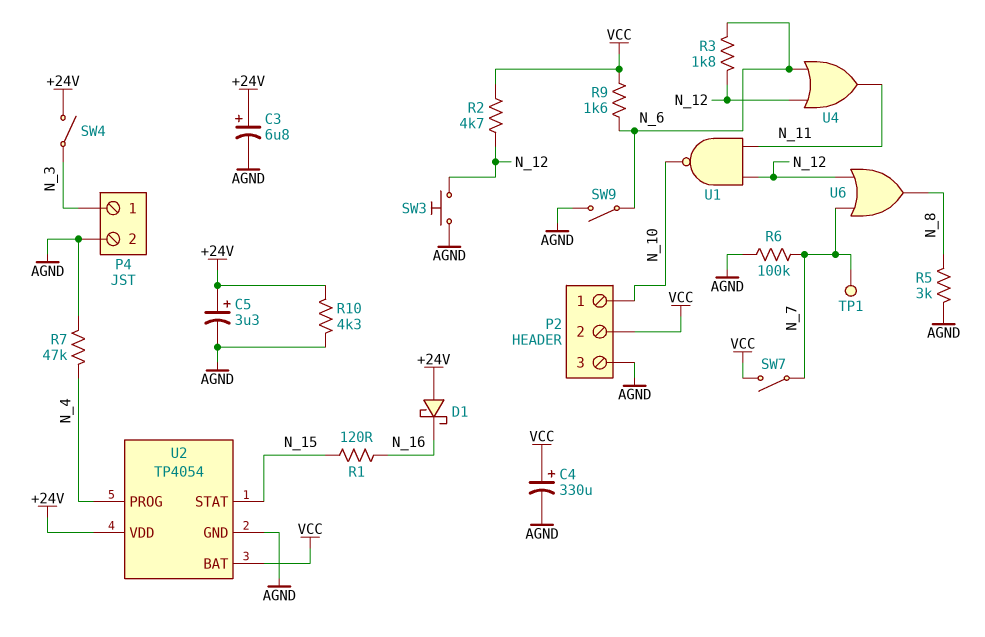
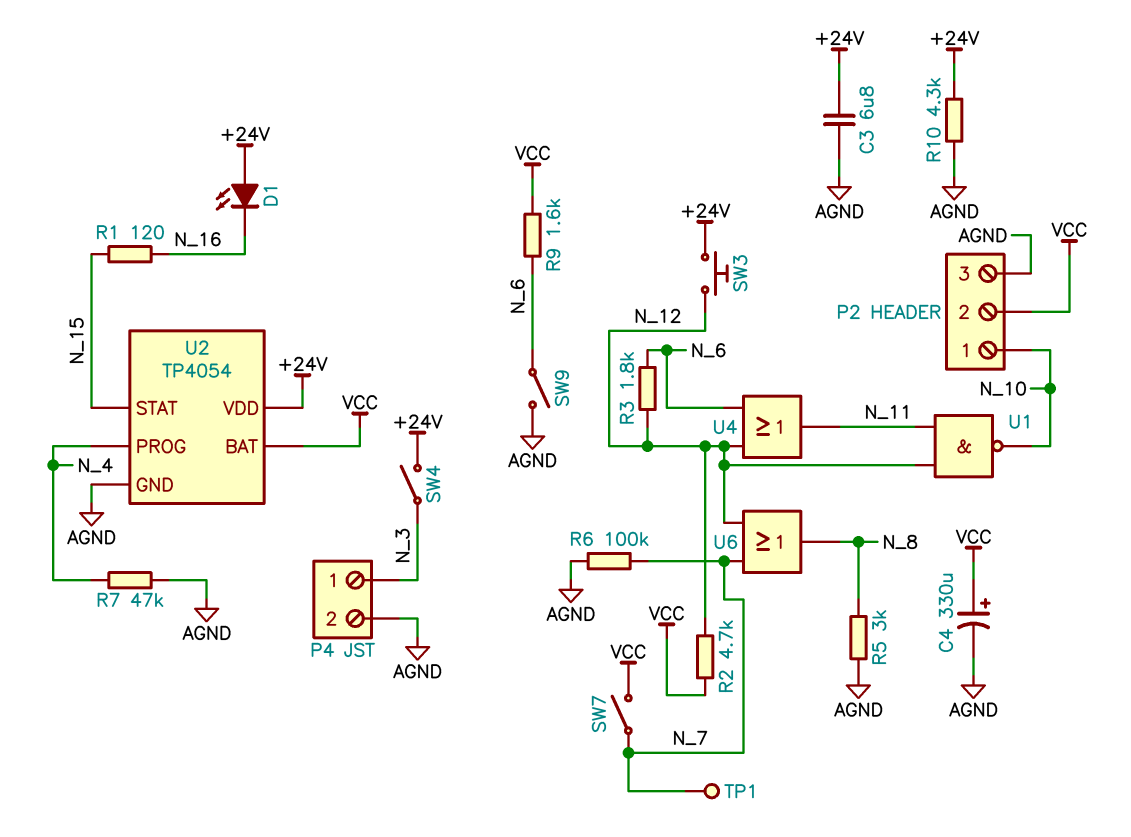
C3: 6.8uF (plus +24V, minus AGND) -> 6.8uF (+24V, AGND)
C5: 3.3uF (plus +24V, minus AGND) -> none
D1: schottky (A +24V, K N_16) -> LED (A +24V, K N_16)
SW3: button (AGND, N_12) -> button (+24V, N_12)

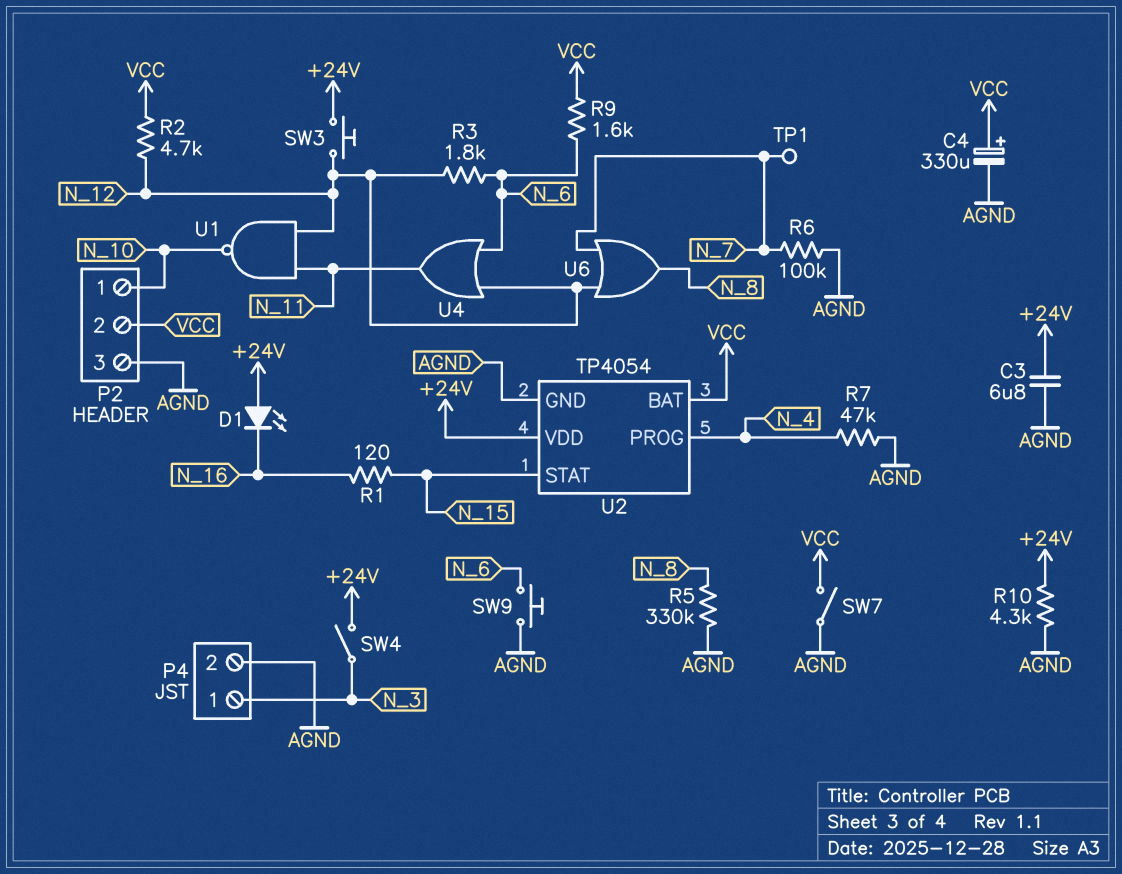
R5: 3k (AGND, N_8) -> 330k (AGND, N_8)
SW7: switch (N_7, VCC) -> switch (AGND, VCC)
SW9: switch (AGND, N_6) -> button (AGND, N_6)

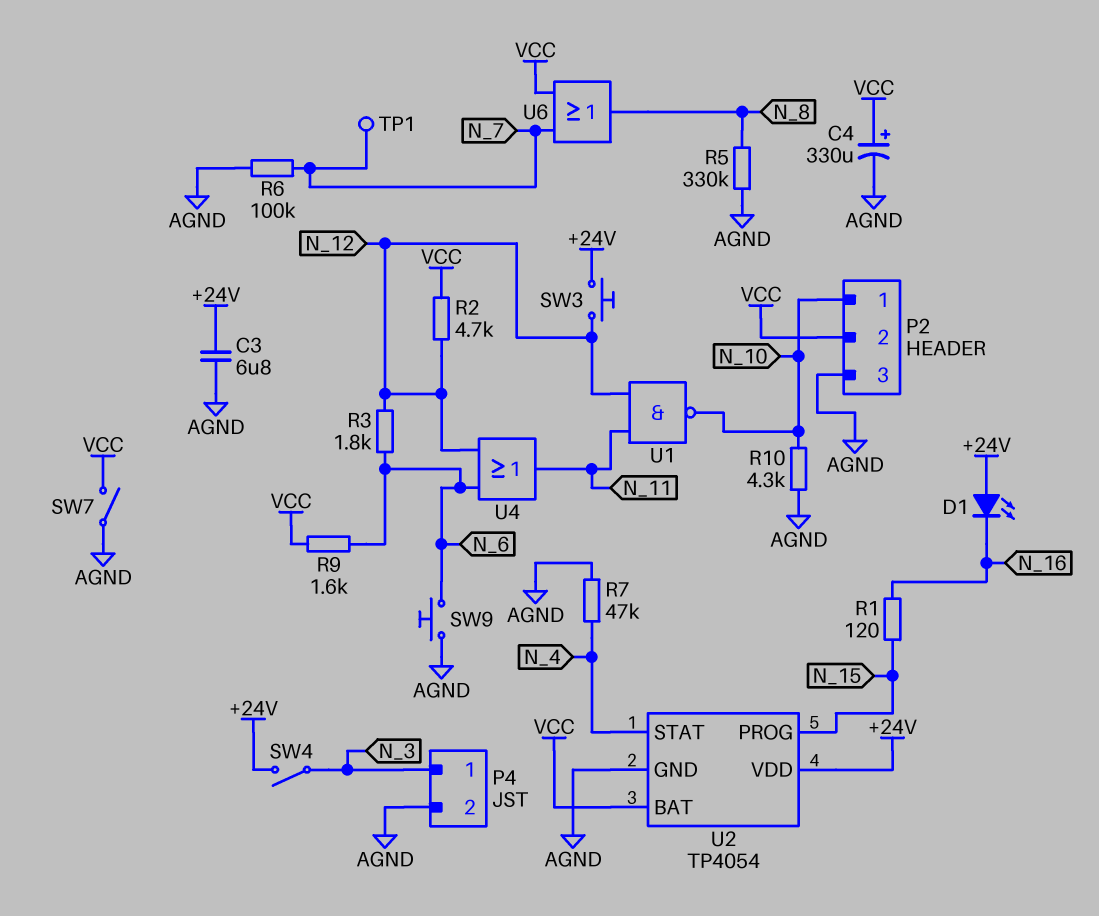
R10: 4.3k (+24V, AGND) -> 4.3k (AGND, N_10)
U2 pin PROG: N_4 -> N_15
U2 pin STAT: N_15 -> N_4
U6: OR (in N_7, in N_12, out N_8) -> OR (in N_7, in VCC, out N_8)

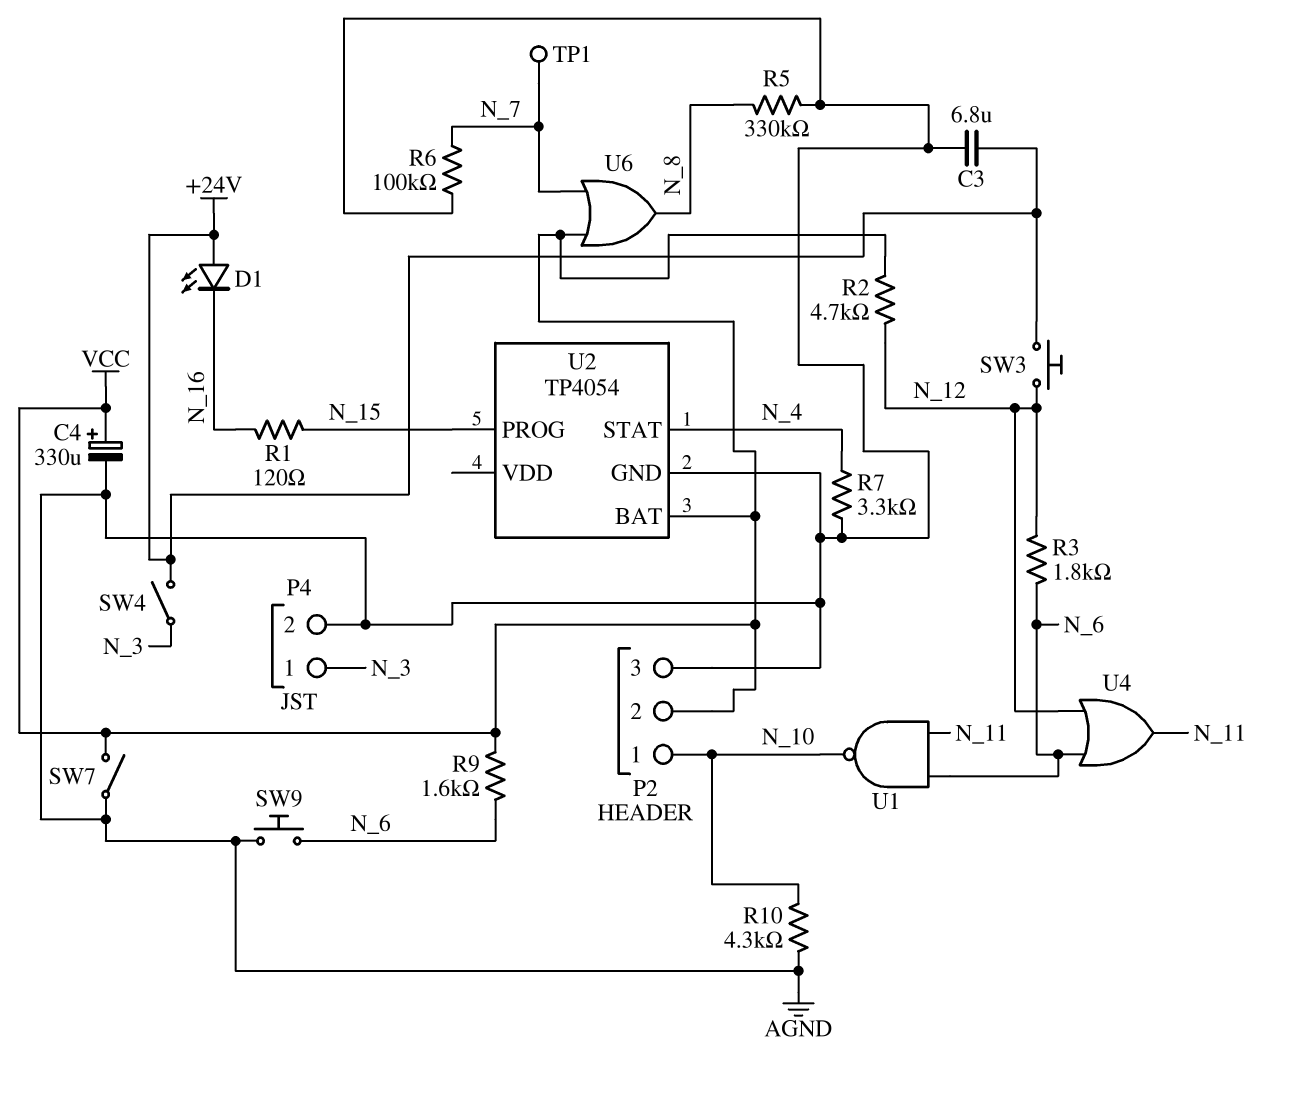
R7: 47k (AGND, N_4) -> 3.3k (AGND, N_4)
U1: NAND (in N_11, in N_12, out N_10) -> NAND (in N_6, in N_11, out N_10)
U2 pin VDD: +24V -> none

